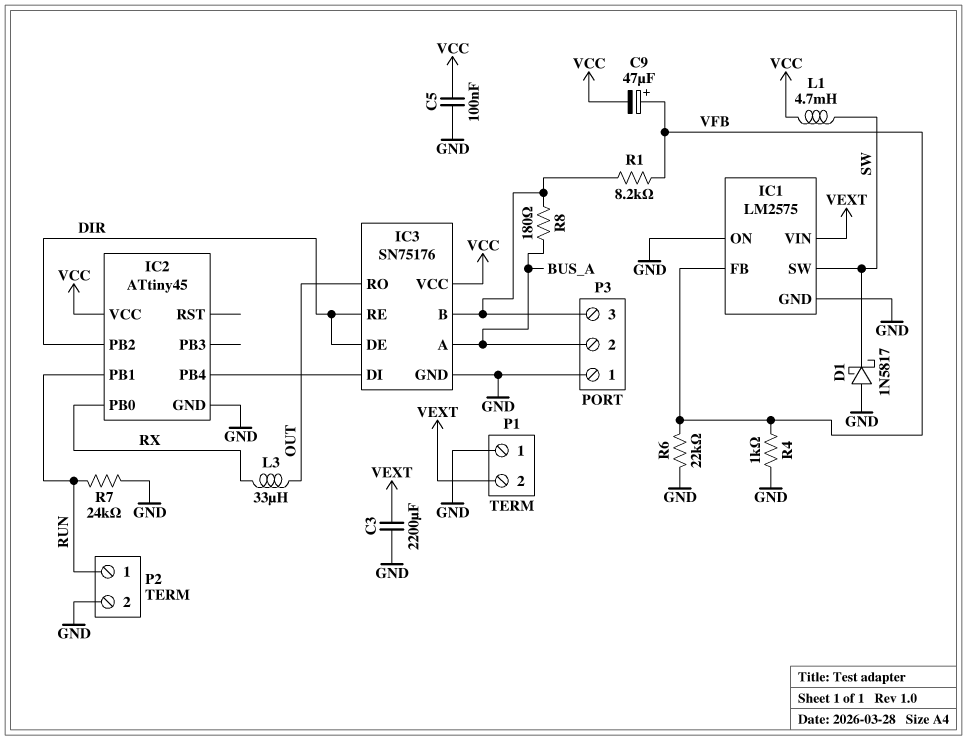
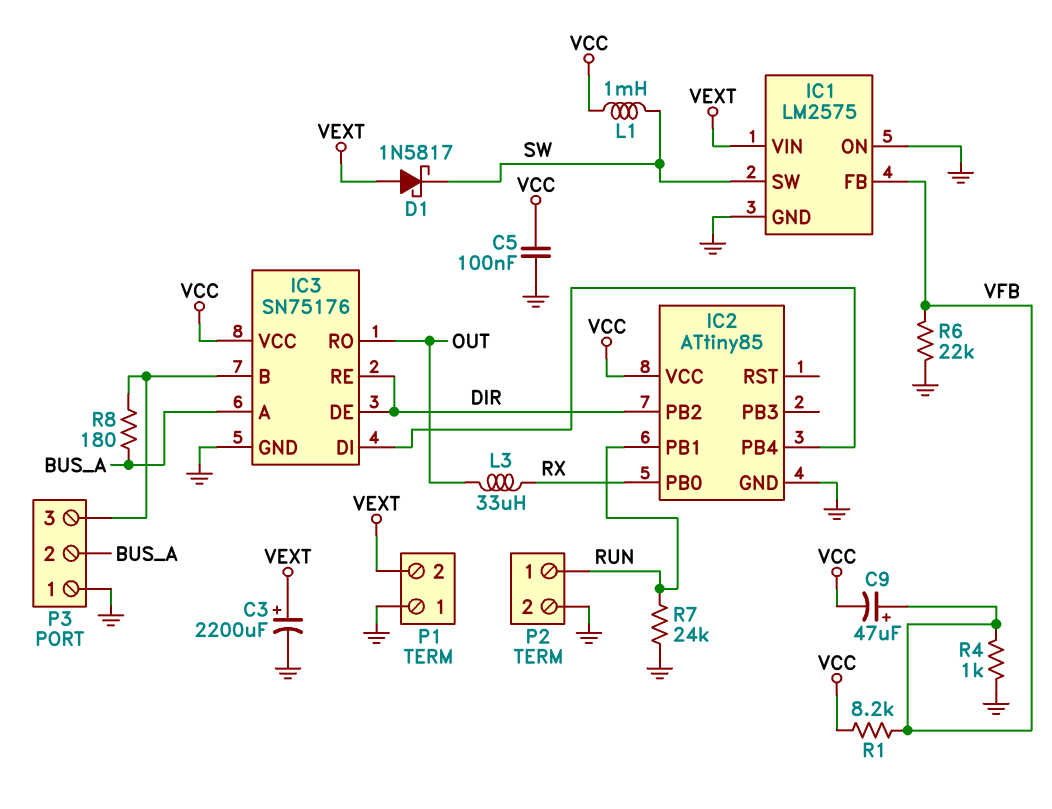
C3: 2200uF (GND, VEXT) -> 2200uF (plus VEXT, minus GND)
D1: schottky 1N5817 (A GND, K SW) -> schottky 1N5817 (A VEXT, K SW)
IC2: ATtiny45 -> ATtiny85
L1: 4.7mH (SW, VCC) -> 1mH (SW, VCC)
R1: 8.2k (IC3/B, VFB) -> 8.2k (VCC, VFB)

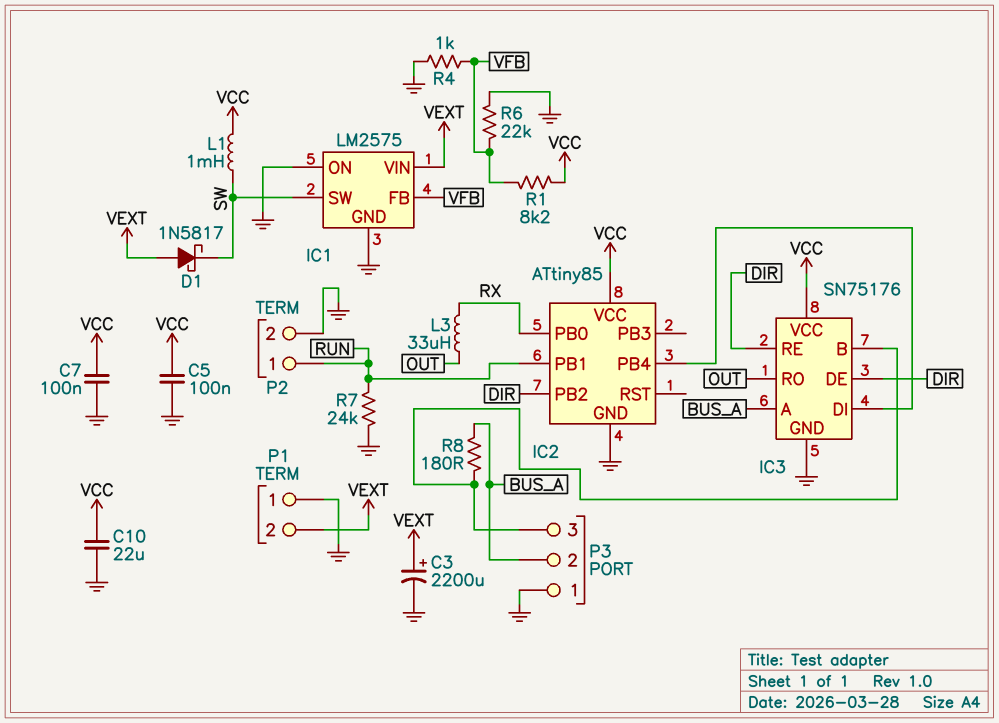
C7: none -> 100nF (GND, VCC)
C9: 47uF (plus VFB, minus VCC) -> none
C10: none -> 22uF (GND, VCC)

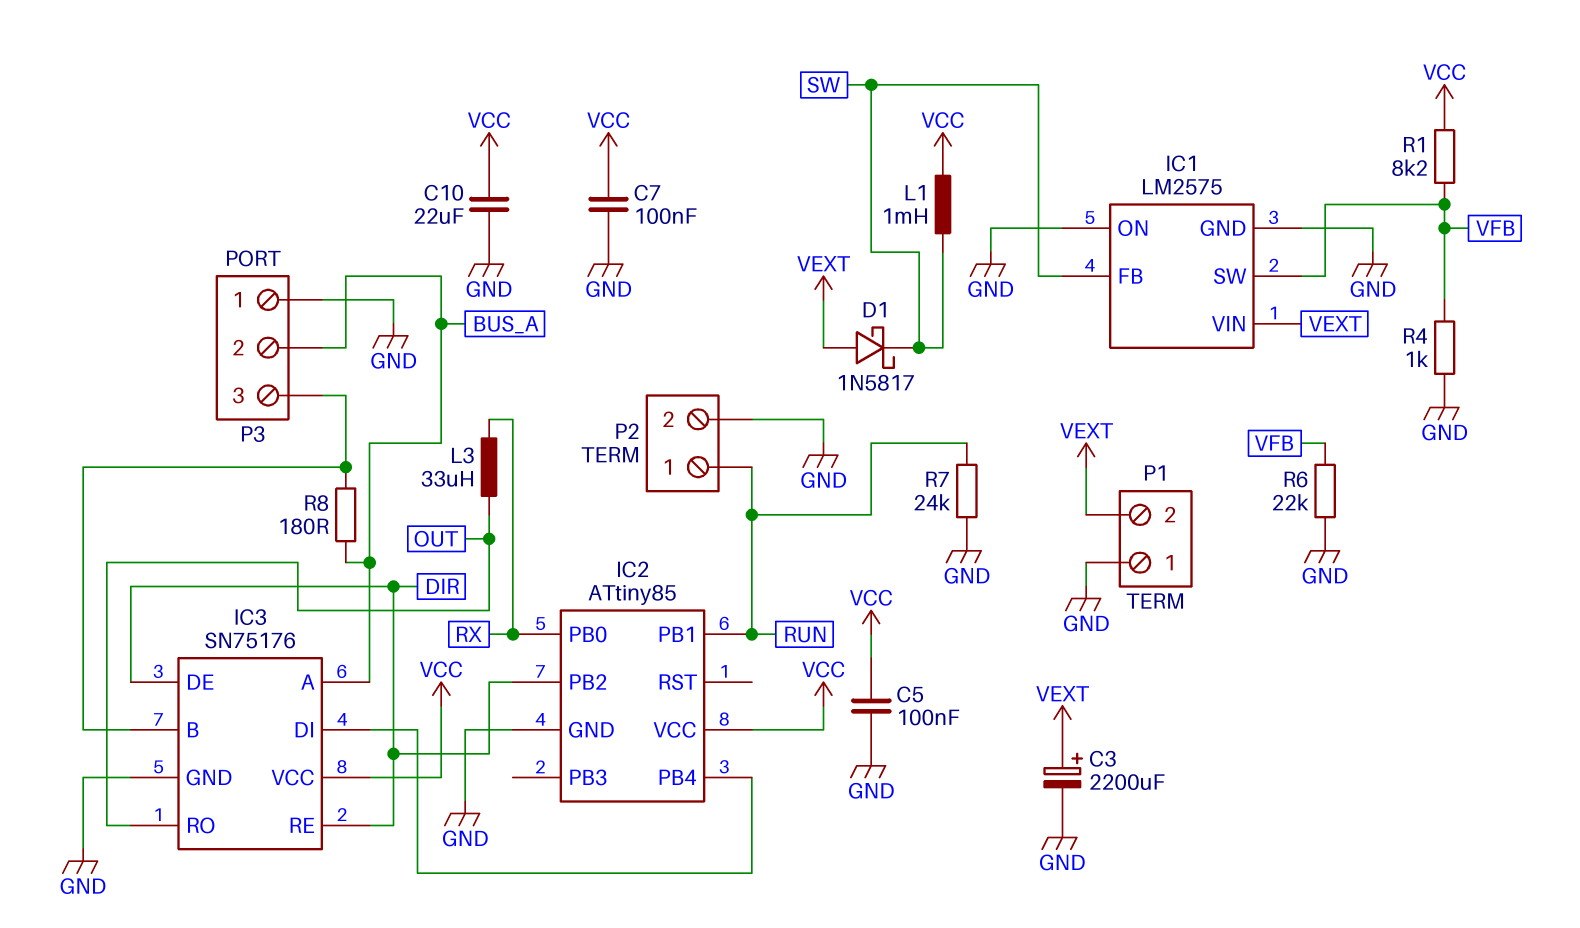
IC1 pin FB: VFB -> SW
IC1 pin SW: SW -> VFB

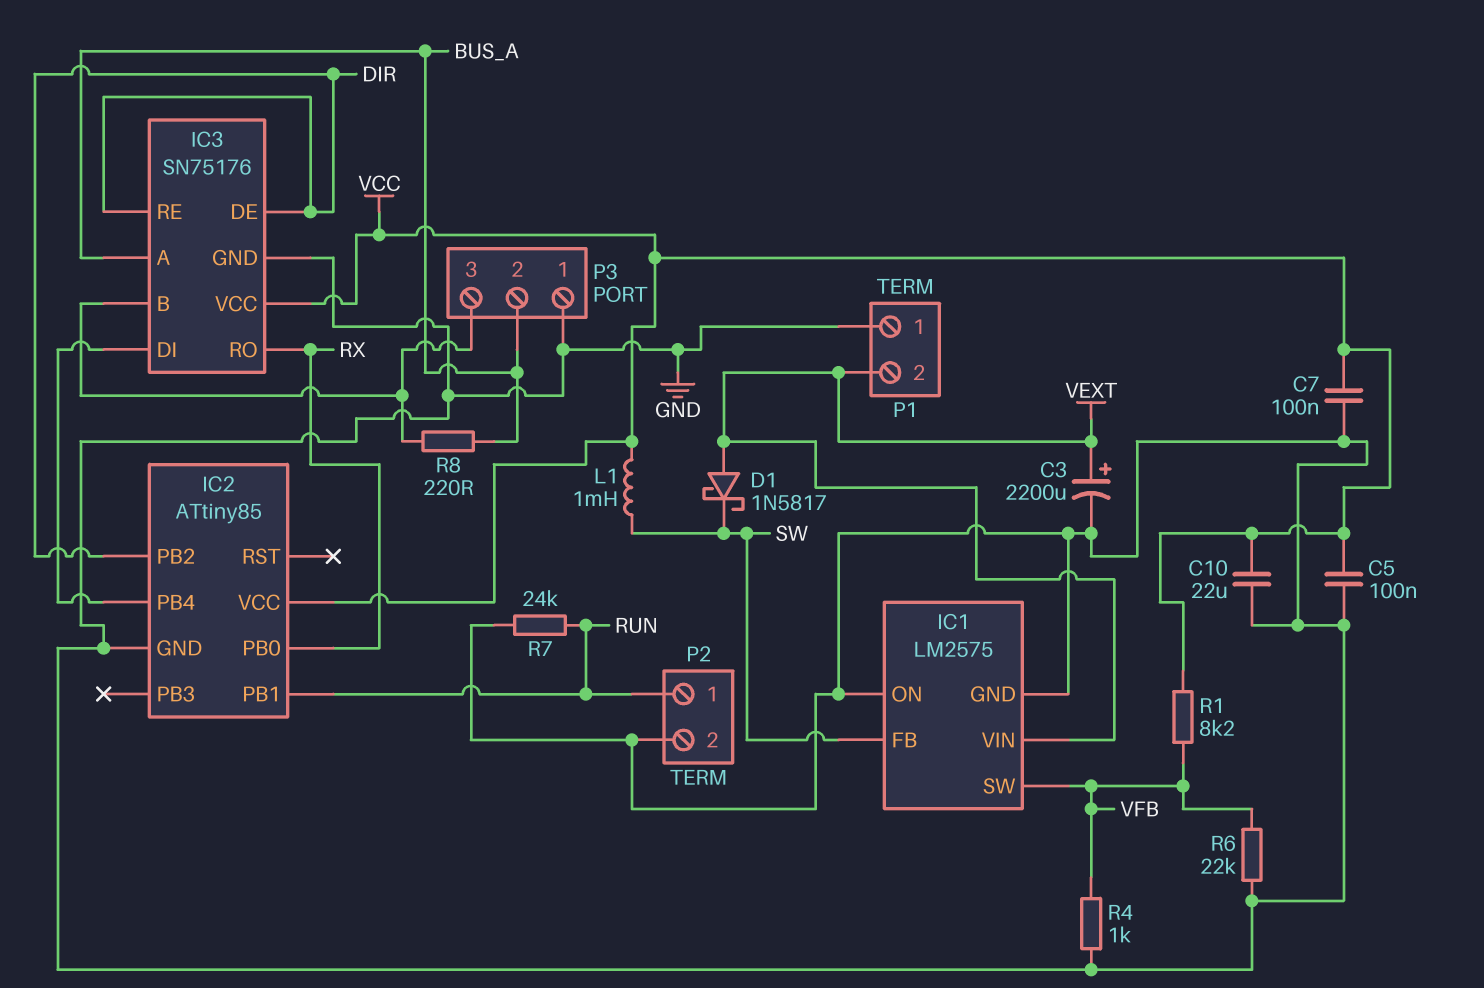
IC3 pin RO: OUT -> RX
L3: 33uH (OUT, RX) -> none
R8: 180 (BUS_A, IC3/B) -> 220 (BUS_A, IC3/B)

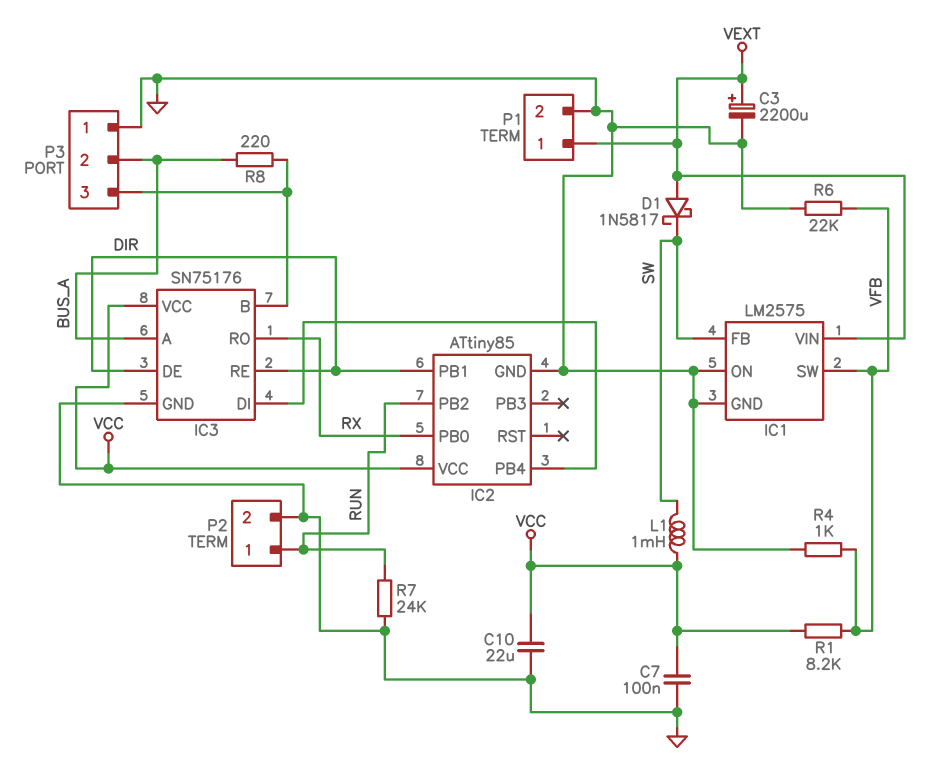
C5: 100nF (GND, VCC) -> none
IC2 pin PB1: RUN -> DIR
IC2 pin PB2: DIR -> RUN
P1 pin 1: GND -> VEXT
P1 pin 2: VEXT -> GND

